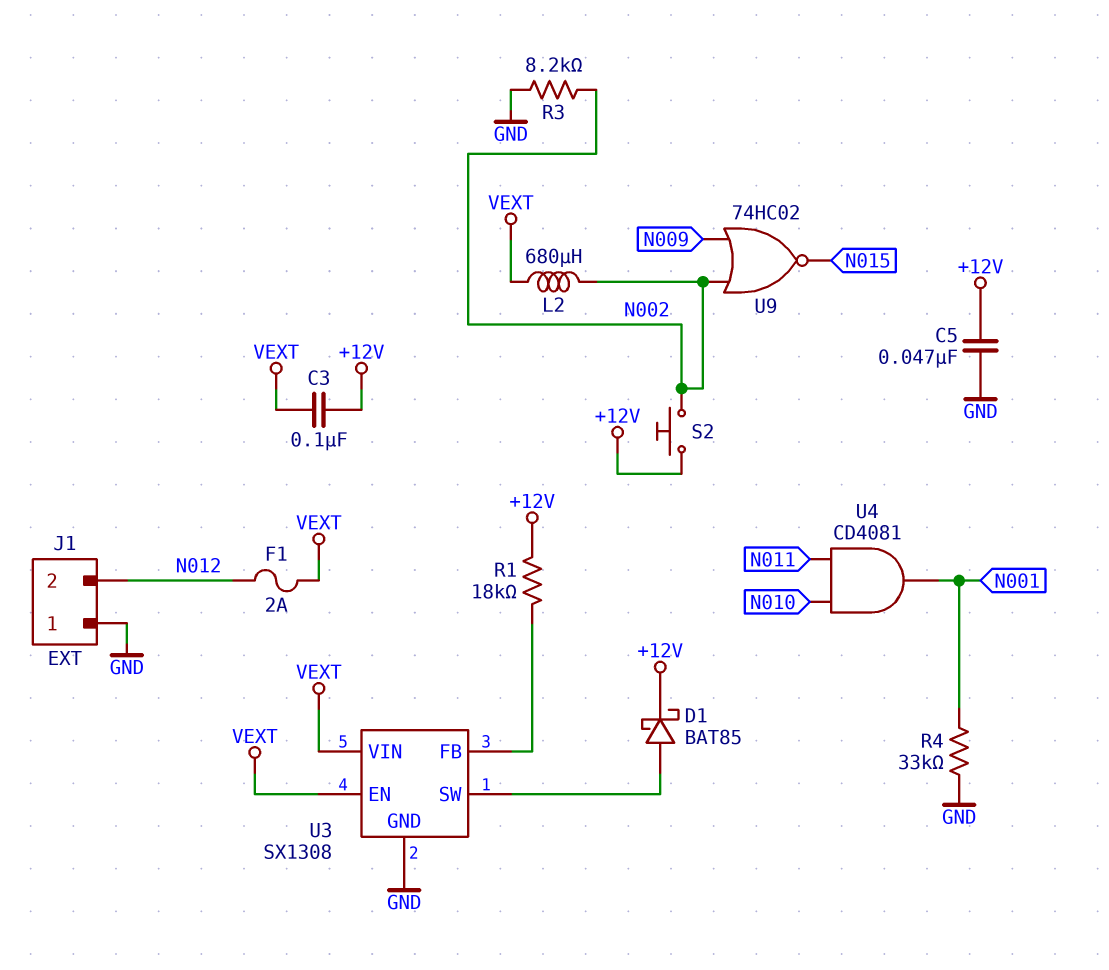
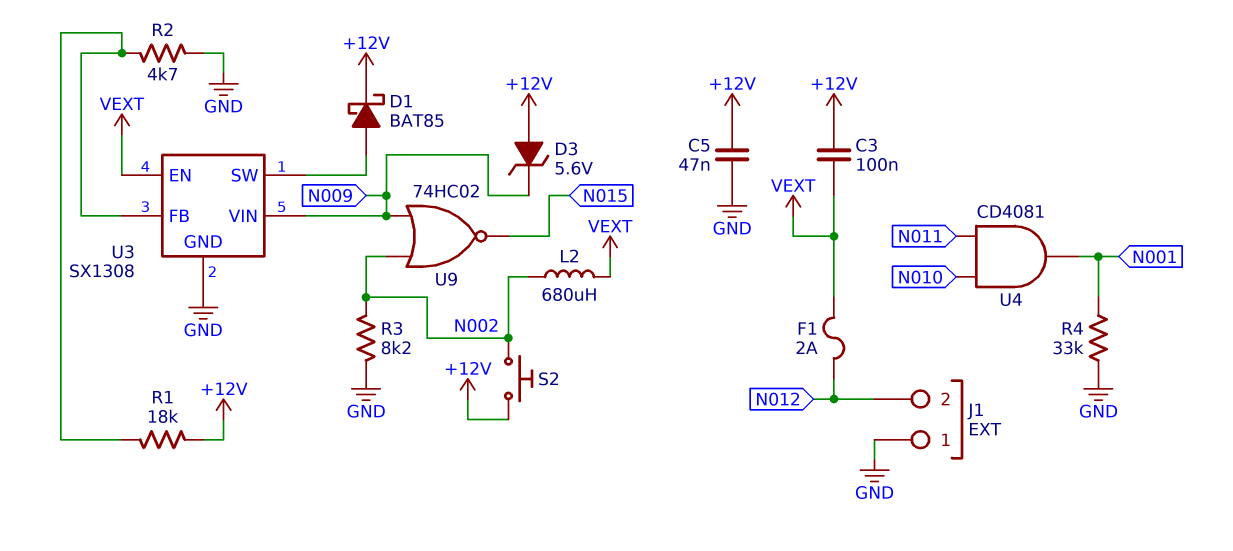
D3: none -> zener 5.6V (A +12V, K N009)
R2: none -> 4.7k (GND, U3/FB)
U3 pin VIN: VEXT -> N009

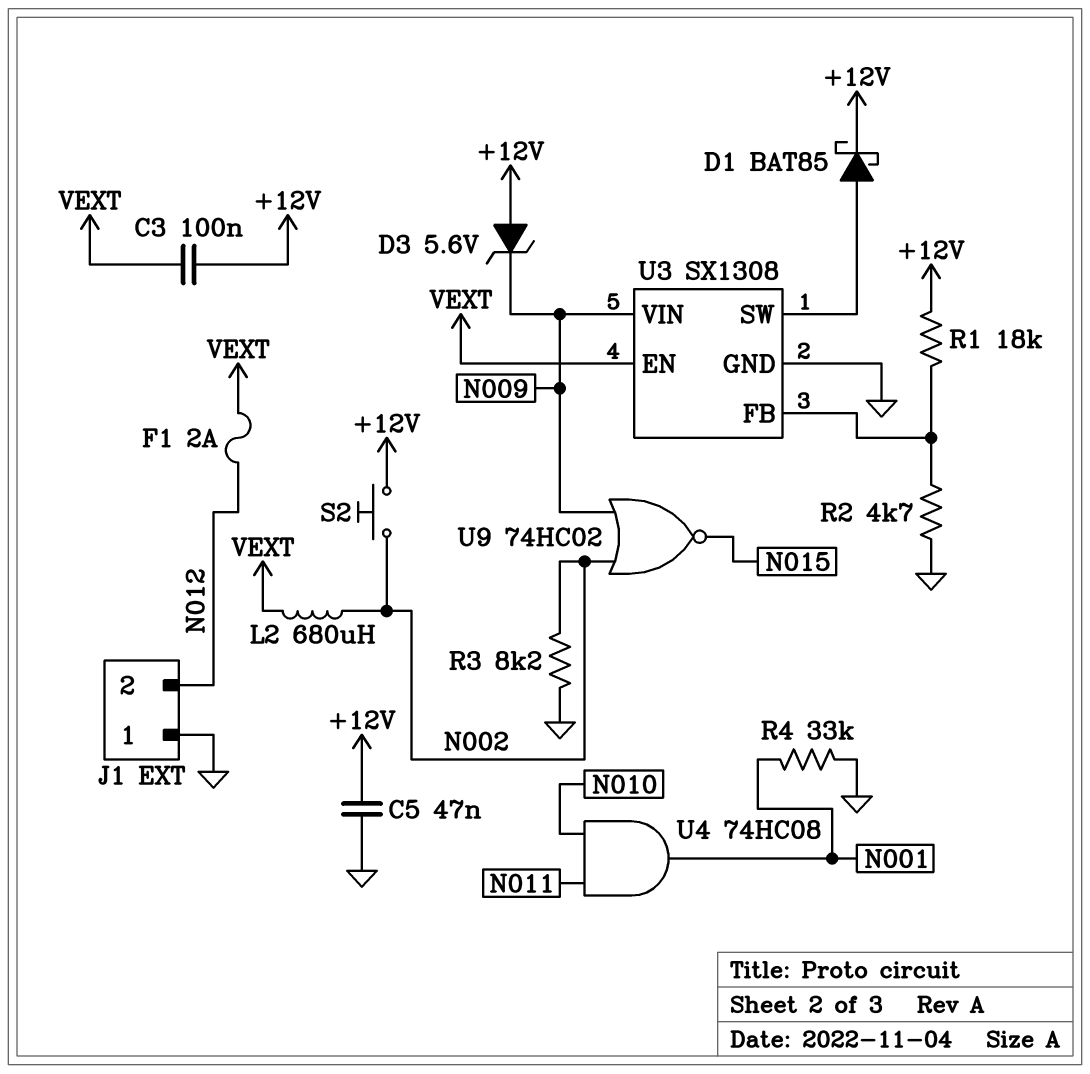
U4: AND CD4081 (in N010, in N011, out N001) -> AND 74HC08 (in N010, in N011, out N001)

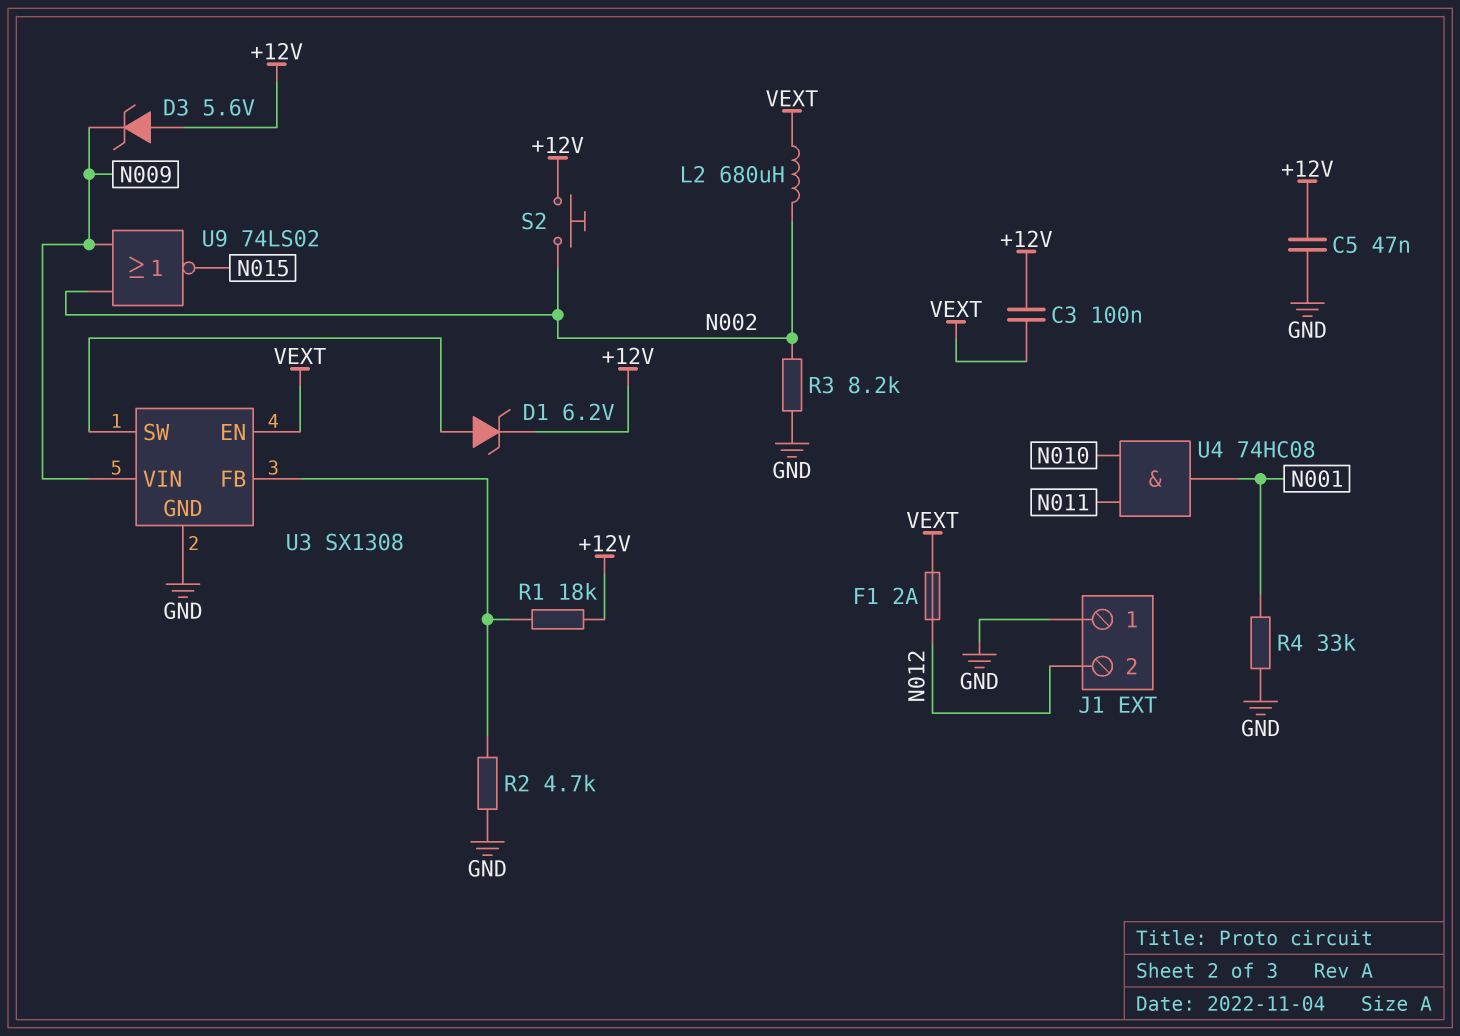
D1: schottky BAT85 (A U3/SW, K +12V) -> zener 6.2V (A U3/SW, K +12V)
U9: NOR 74HC02 (in N002, in N009, out N015) -> NOR 74LS02 (in N002, in N009, out N015)

